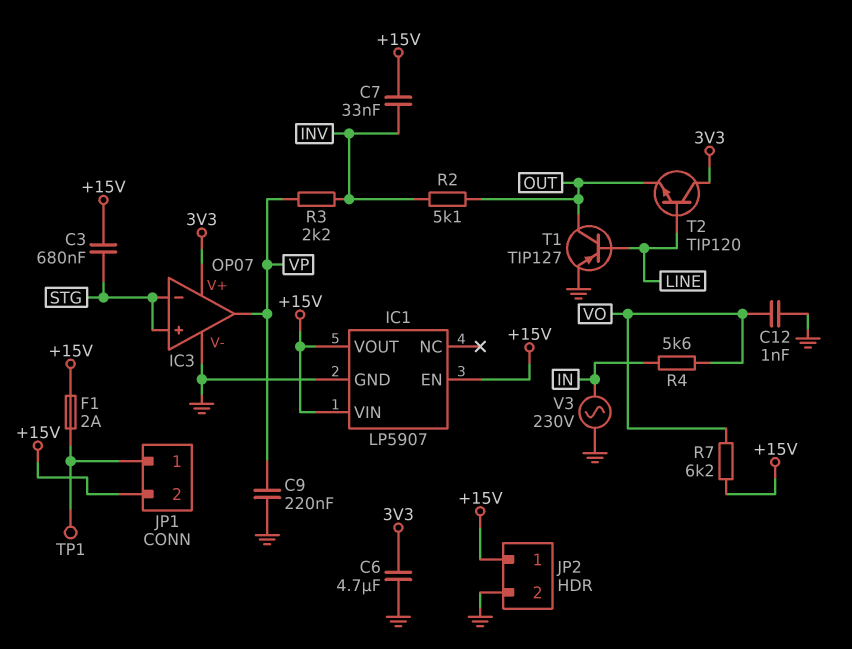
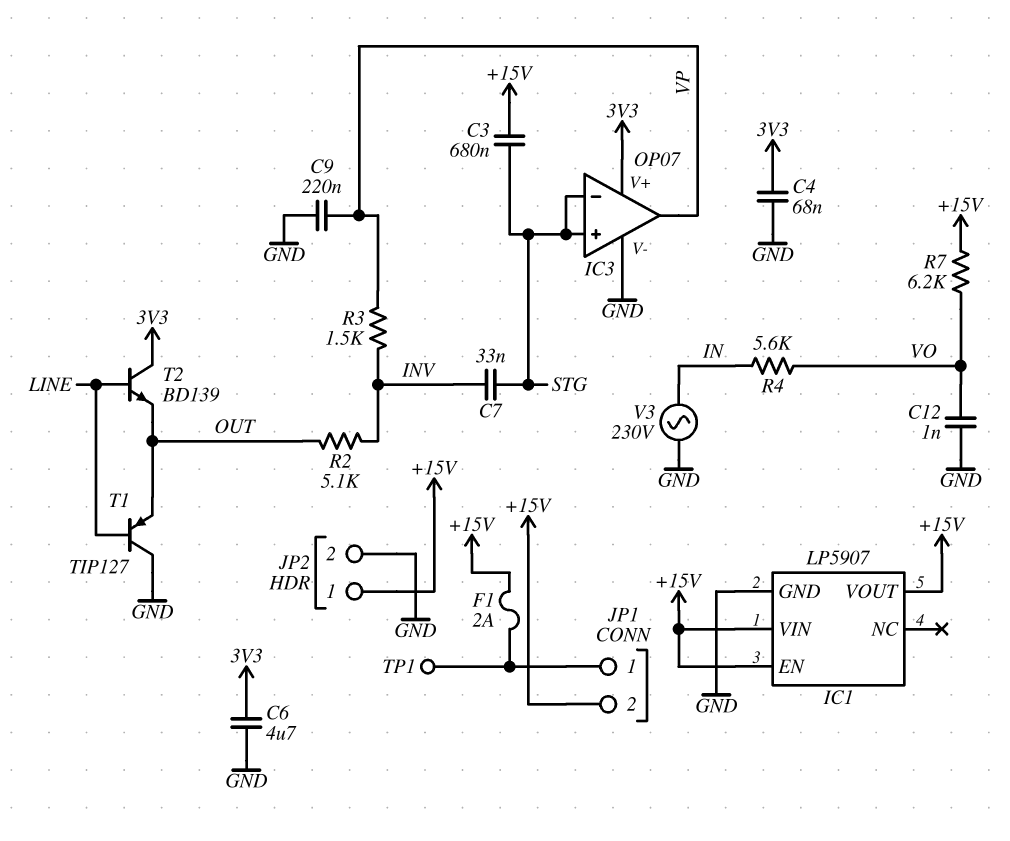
C4: none -> 68nF (3V3, GND)
C7: 33nF (+15V, INV) -> 33nF (INV, STG)
R3: 2.2k (INV, VP) -> 1.5k (INV, VP)
T1: PNP TIP127 (B LINE, C OUT, E GND) -> PNP TIP127 (B LINE, C GND, E OUT)
T2: NPN TIP120 (B LINE, C 3V3, E OUT) -> NPN BD139 (B LINE, C 3V3, E OUT)

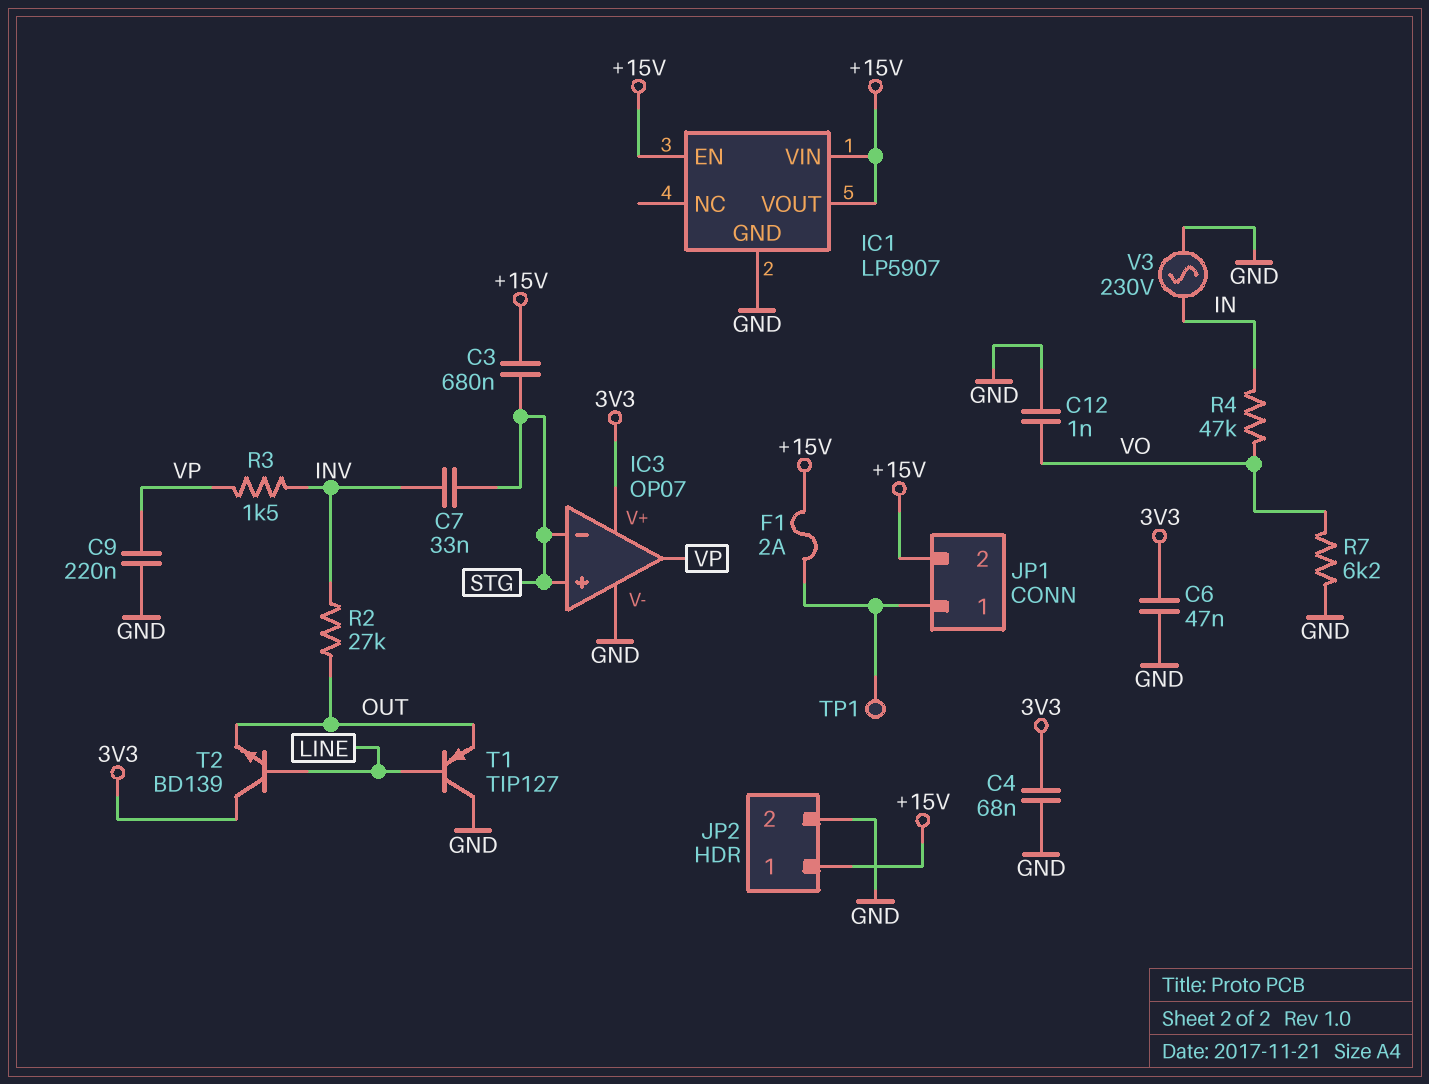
C6: 4.7uF (3V3, GND) -> 47nF (3V3, GND)
R2: 5.1k (INV, OUT) -> 27k (INV, OUT)
R4: 5.6k (IN, VO) -> 47k (IN, VO)
R7: 6.2k (+15V, VO) -> 6.2k (GND, VO)

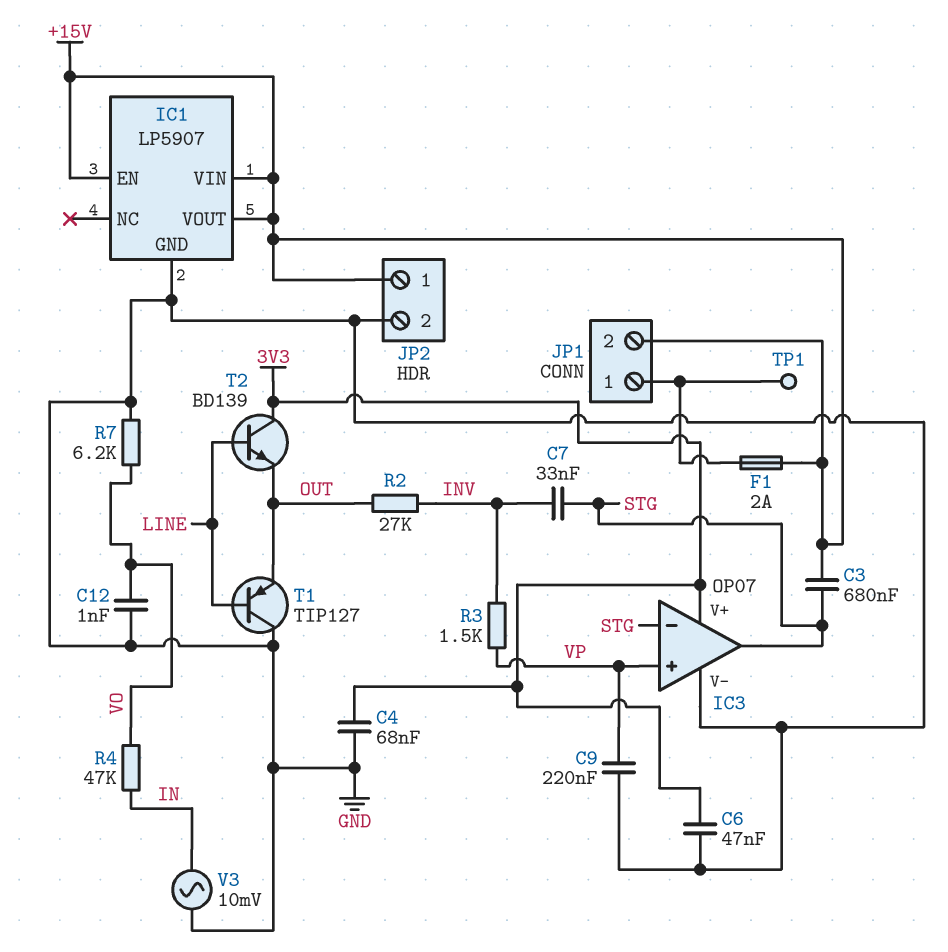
IC3 pin in+: STG -> VP
IC3 pin out: VP -> STG
V3: AC 230V (GND, IN) -> AC 10mV (GND, IN)

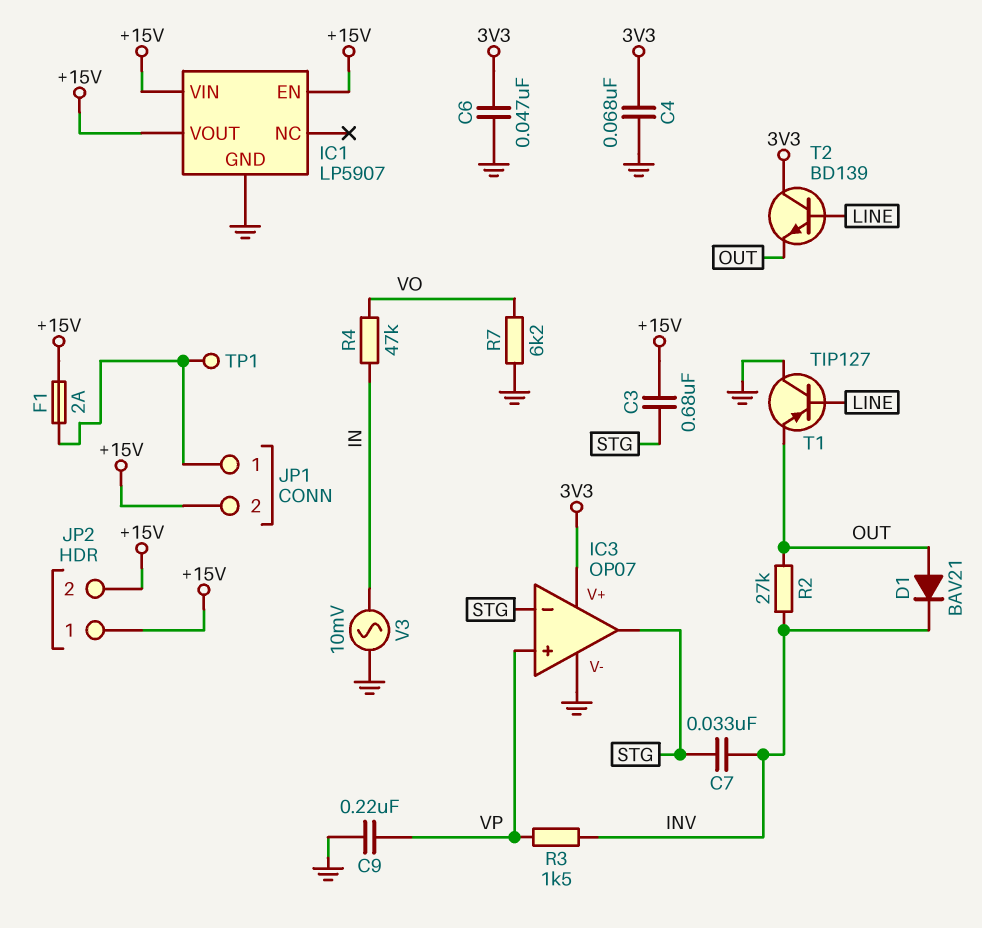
C12: 1nF (GND, VO) -> none
D1: none -> diode BAV21 (A OUT, K INV)
JP2 pin 2: GND -> +15V

